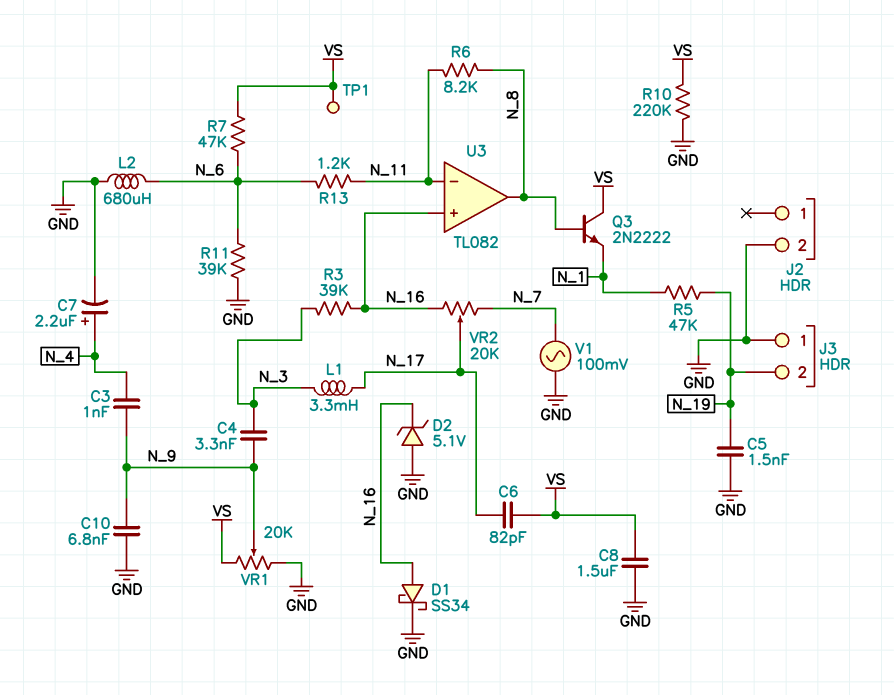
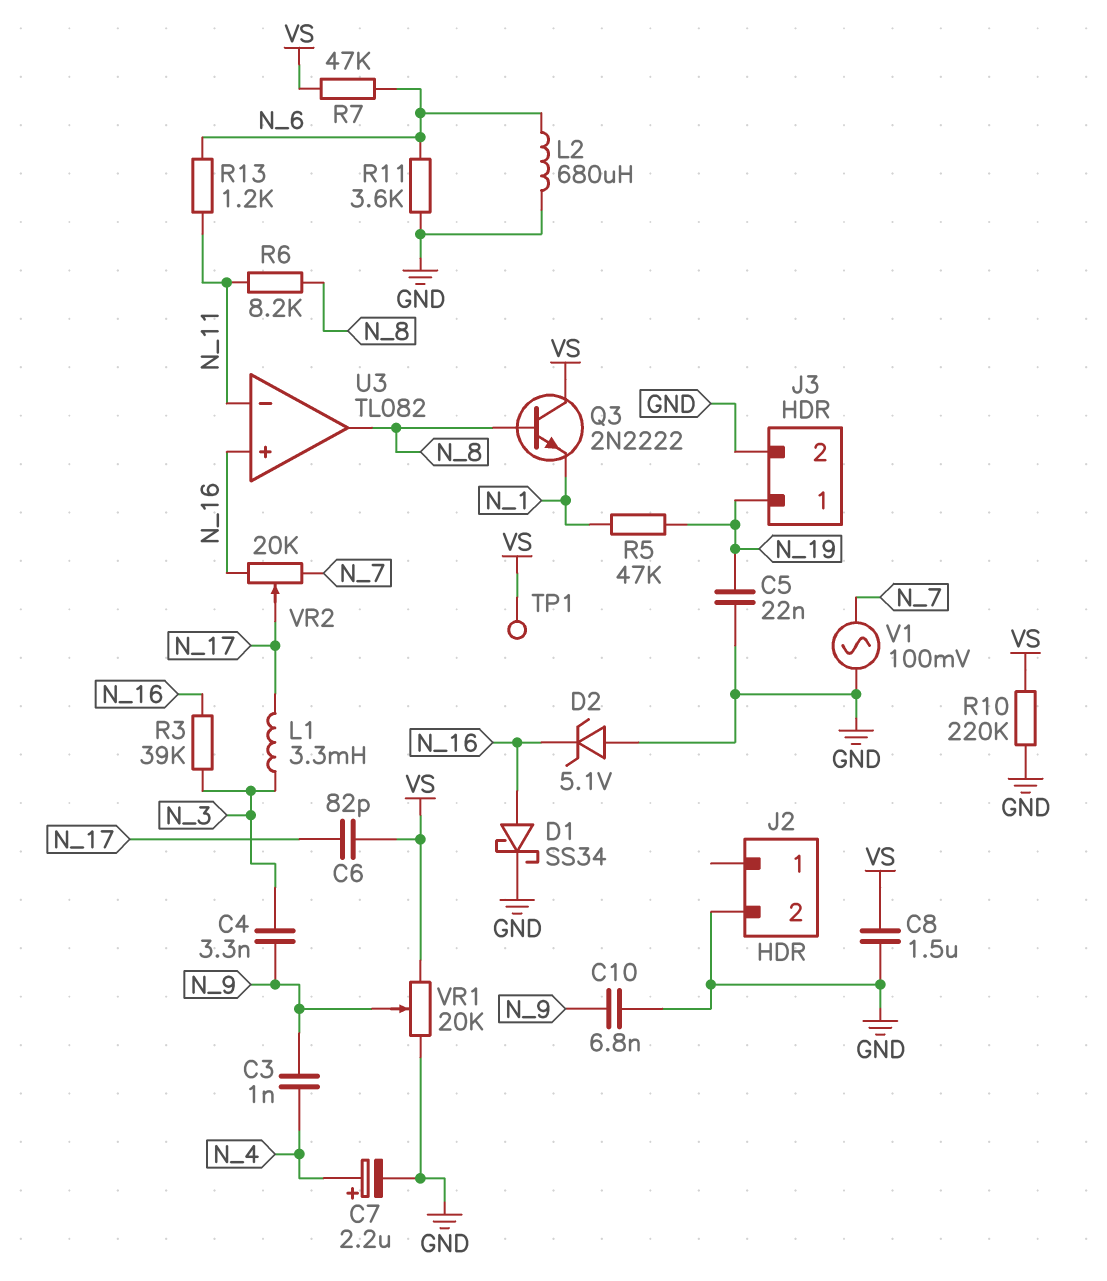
C5: 1.5nF (GND, N_19) -> 22nF (GND, N_19)
J3 pin 1: GND -> N_19
J3 pin 2: N_19 -> GND
R11: 39k (GND, N_6) -> 3.6k (GND, N_6)

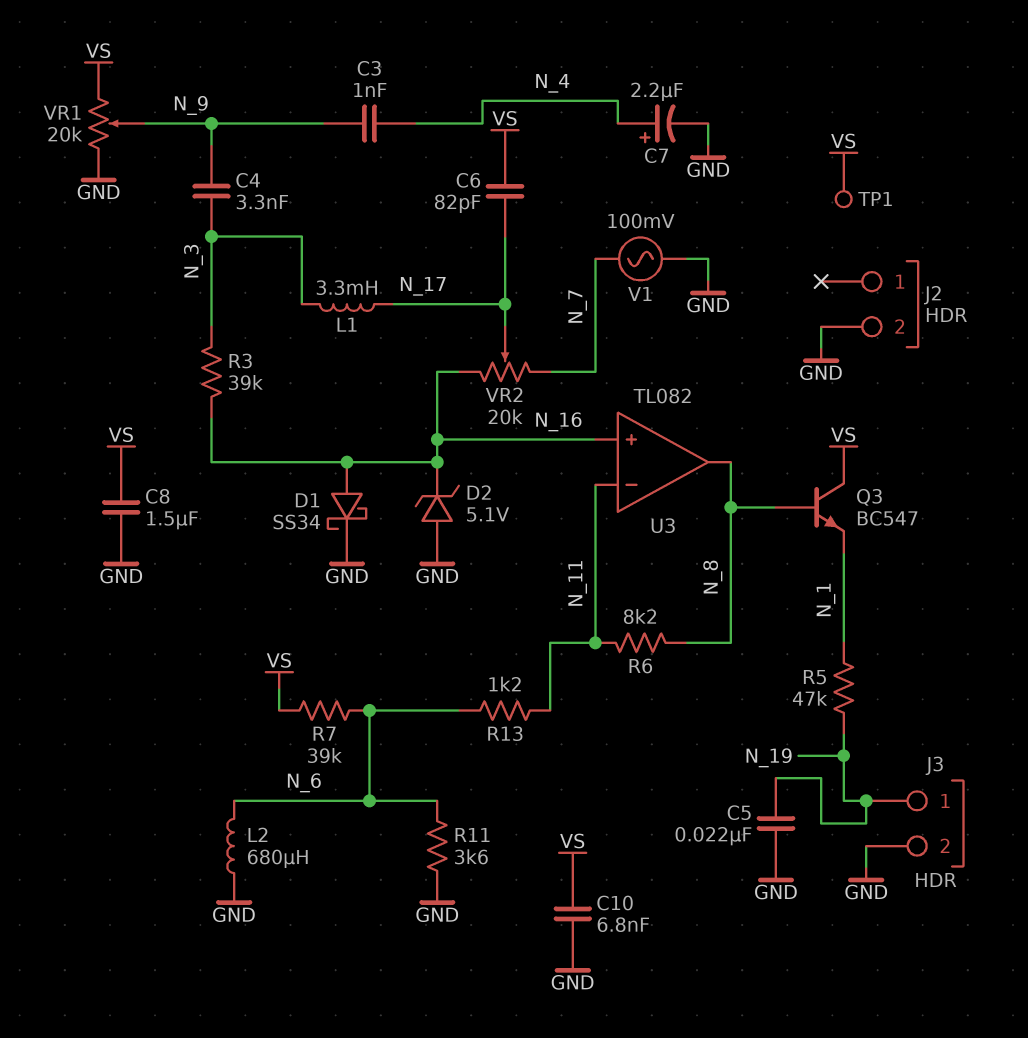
C10: 6.8nF (GND, N_9) -> 6.8nF (GND, VS)
Q3: NPN 2N2222 (B N_8, C VS, E N_1) -> NPN BC547 (B N_8, C VS, E N_1)
R7: 47k (N_6, VS) -> 39k (N_6, VS)
R10: 220k (GND, VS) -> none

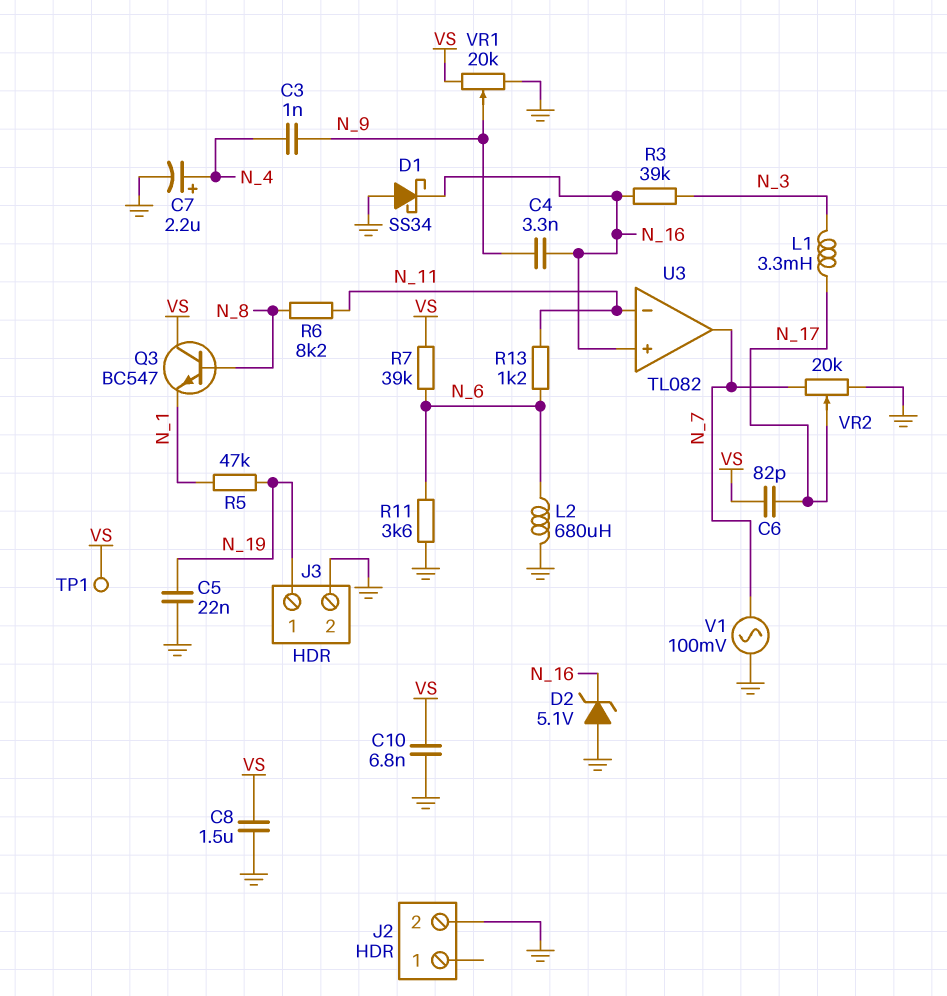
C4: 3.3nF (N_3, N_9) -> 3.3nF (N_9, N_16)
D1: schottky SS34 (A N_16, K GND) -> schottky SS34 (A GND, K N_16)
U3 pin out: N_8 -> N_7
VR2: 20k (N_7, N_16, wiper N_17) -> 20k (GND, N_7, wiper N_17)

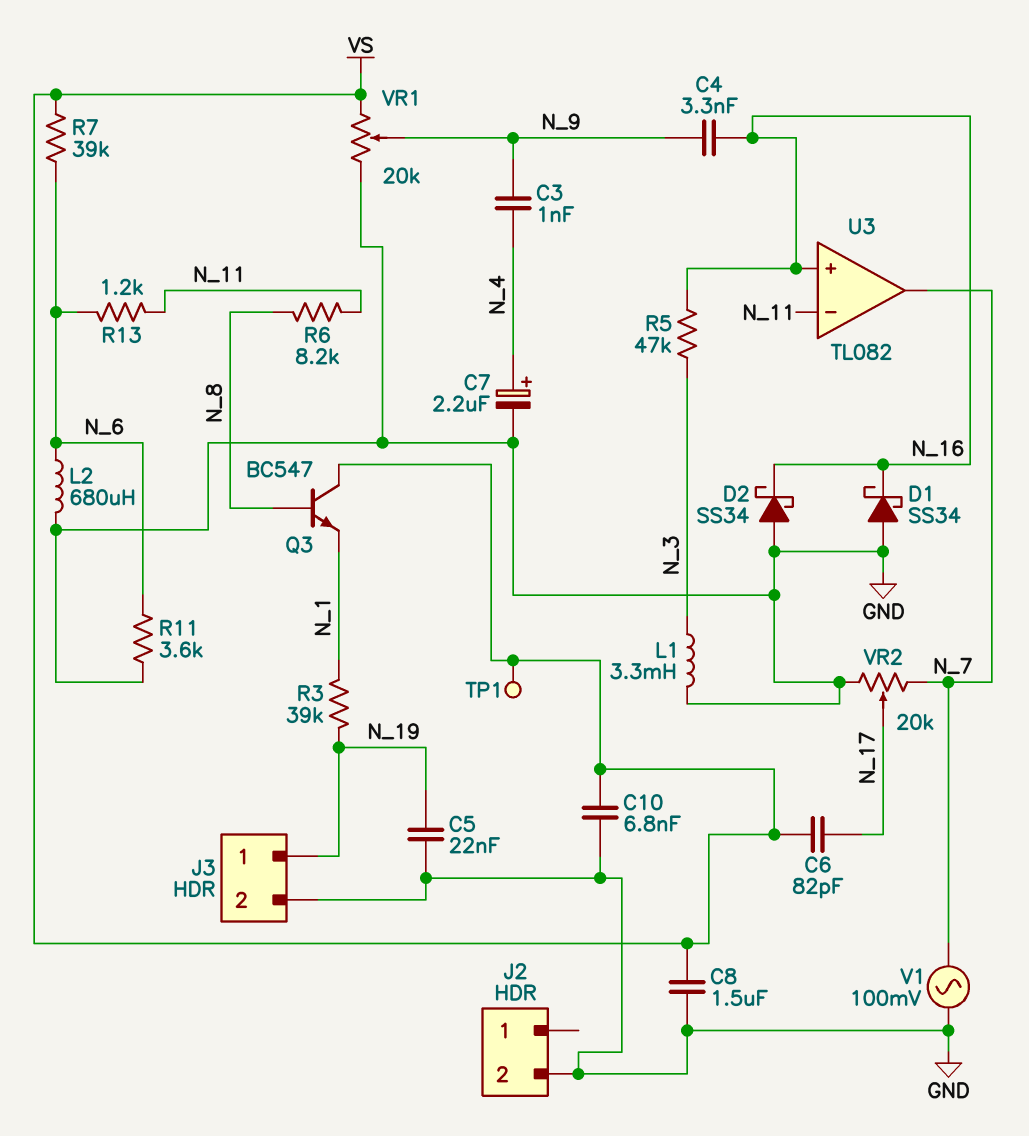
D2: zener 5.1V (A GND, K N_16) -> schottky SS34 (A GND, K N_16)
L1: 3.3mH (N_3, N_17) -> 3.3mH (GND, N_3)
R3: 39k (N_3, N_16) -> 39k (N_1, N_19)
R5: 47k (N_1, N_19) -> 47k (N_3, N_16)

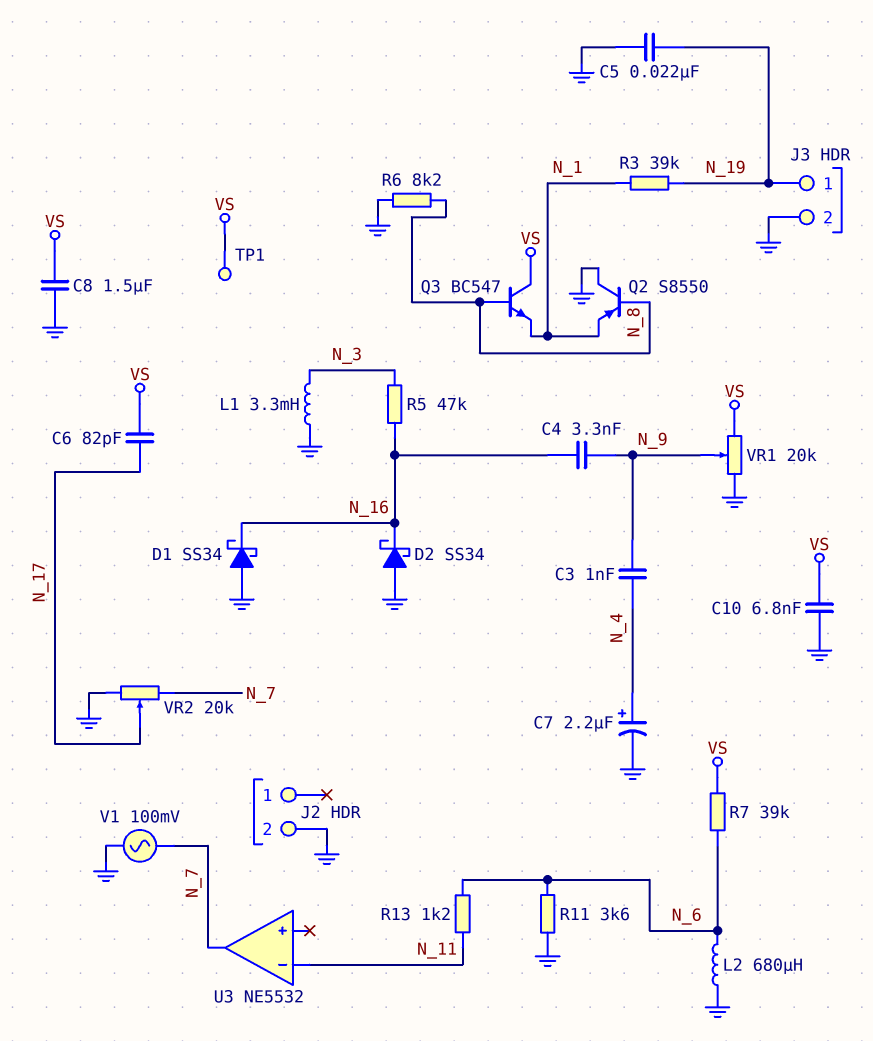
Q2: none -> PNP S8550 (B N_8, C GND, E N_1)
R6: 8.2k (N_8, N_11) -> 8.2k (GND, N_8)
U3: TL082 -> NE5532
U3 pin in+: N_16 -> none

